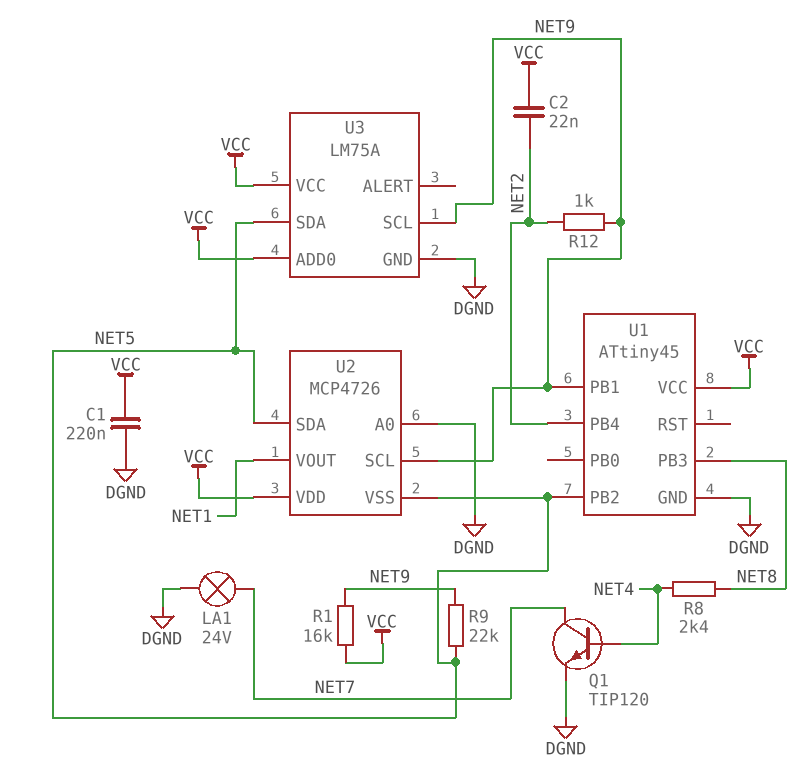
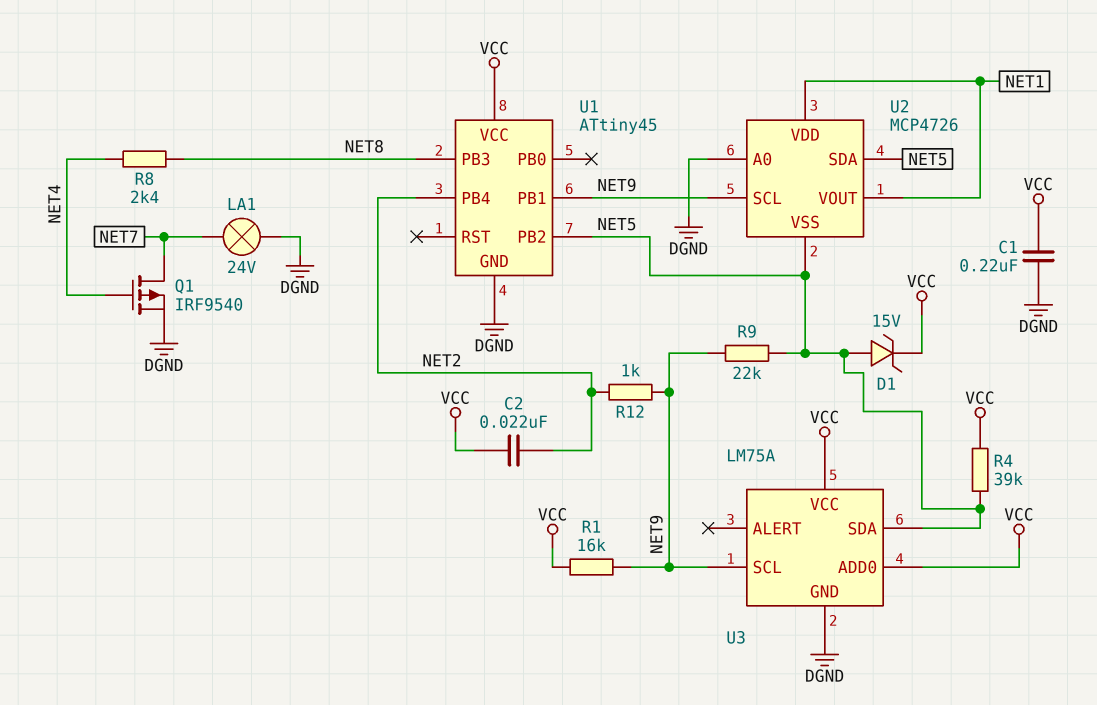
D1: none -> zener 15V (A NET5, K VCC)
Q1: NPN TIP120 (B NET4, C NET7, E DGND) -> PMOS IRF9540 (G NET4, D NET7, S DGND)
R4: none -> 39k (NET5, VCC)
U2 pin VDD: VCC -> NET1

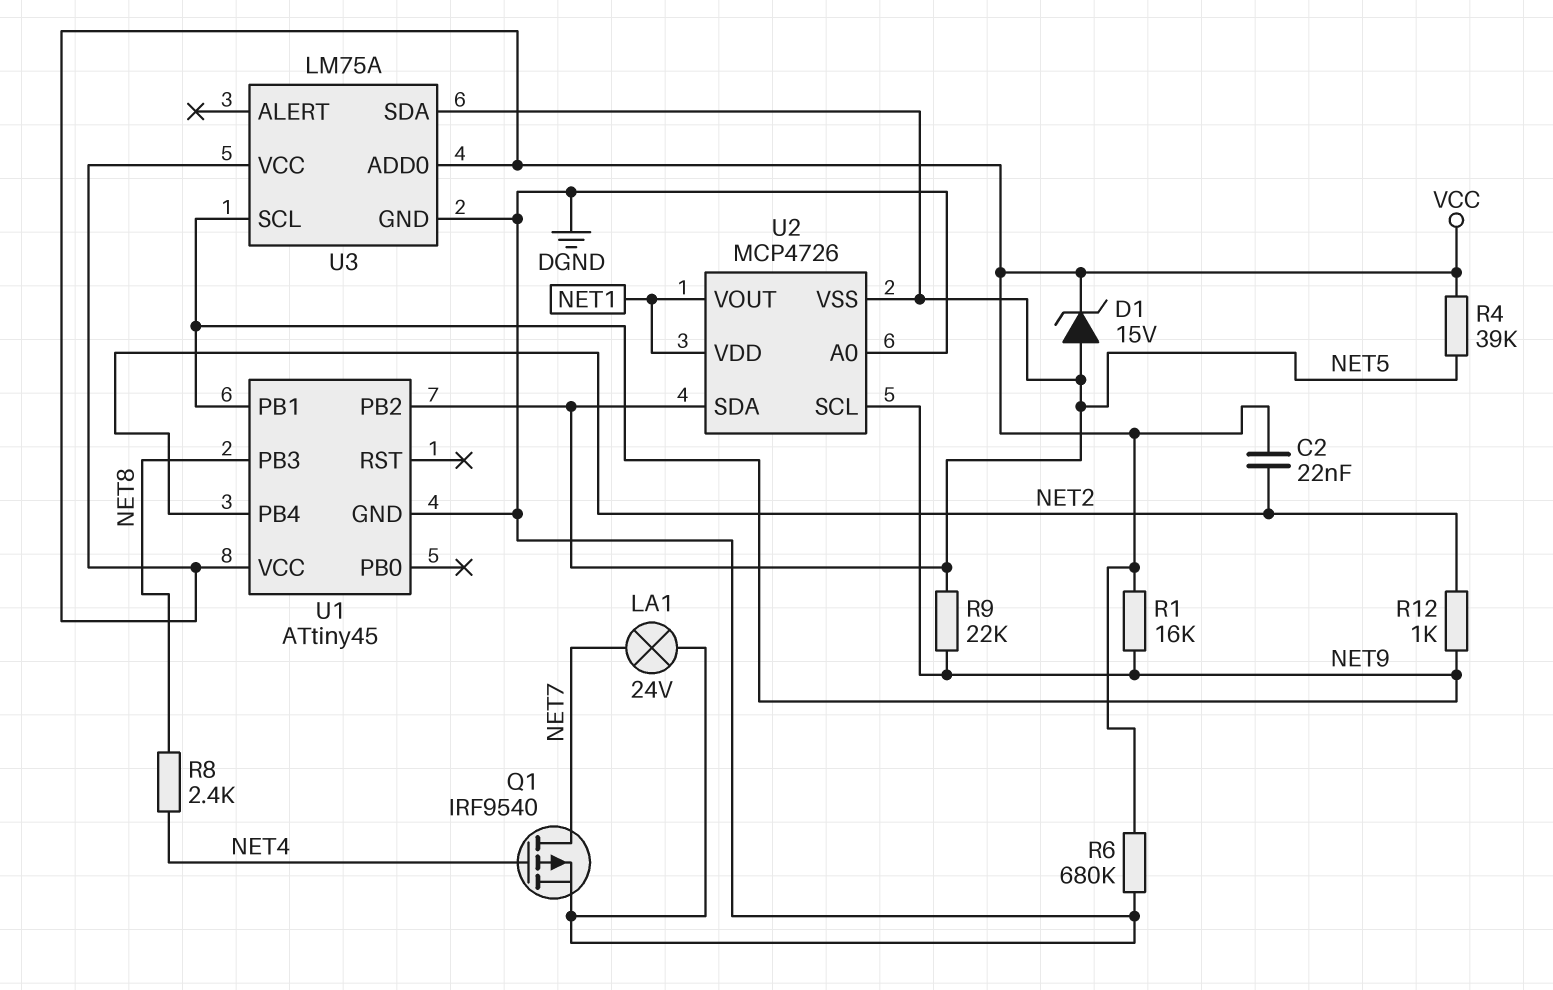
C1: 220nF (DGND, VCC) -> none
R6: none -> 680k (DGND, VCC)

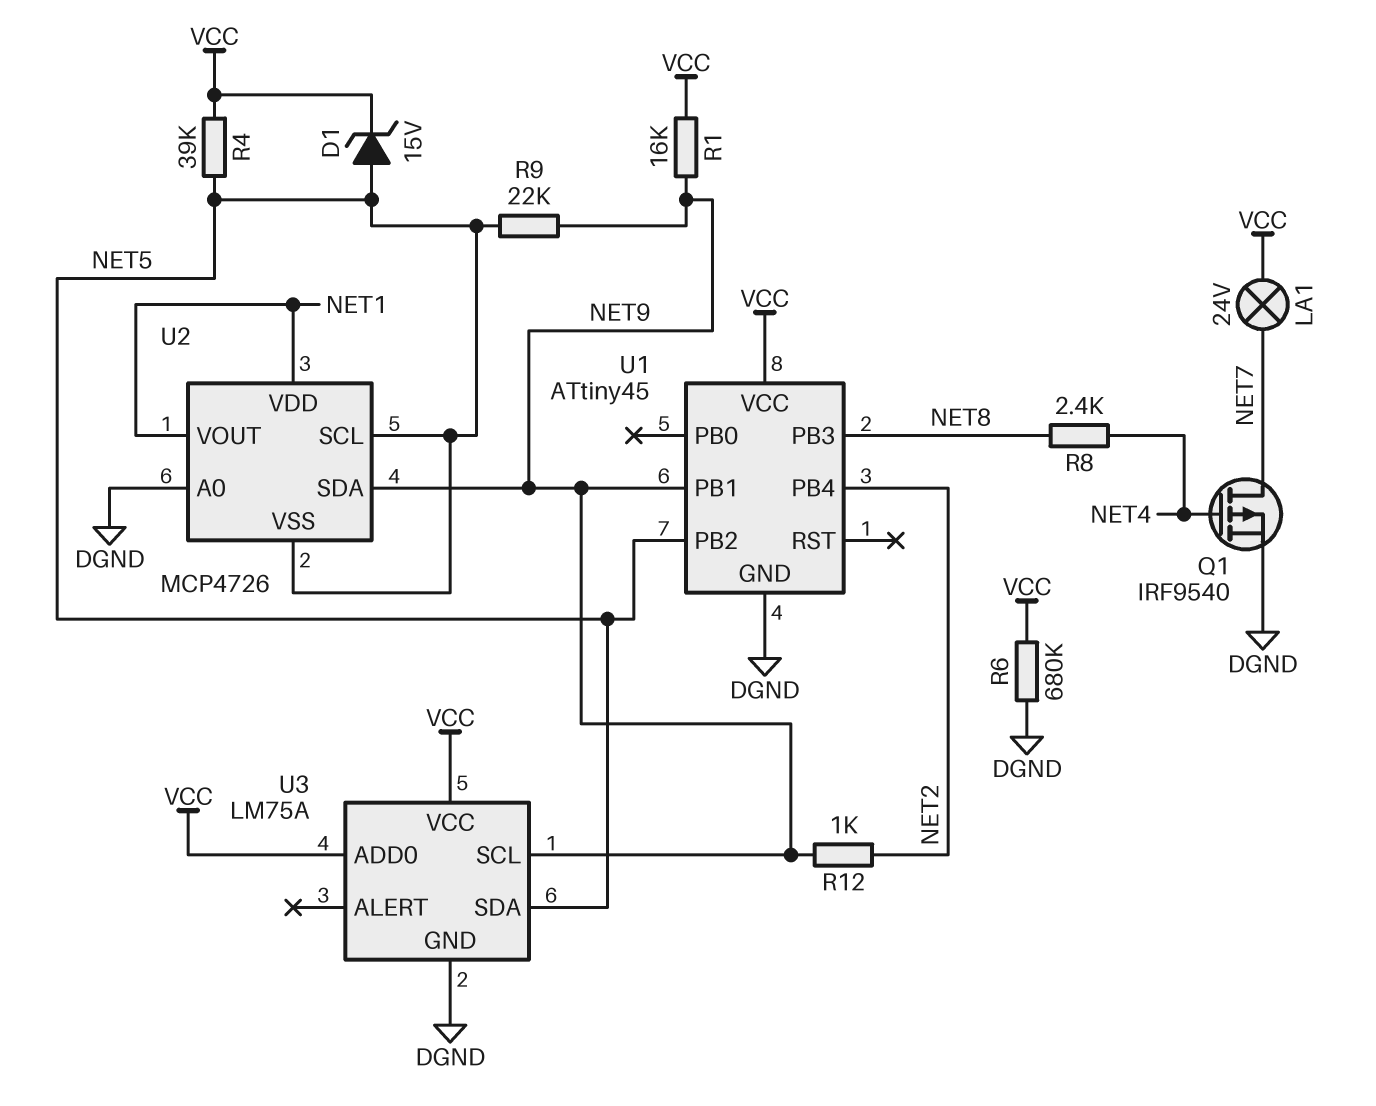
C2: 22nF (NET2, VCC) -> none
LA1: lamp 24V (DGND, NET7) -> lamp 24V (NET7, VCC)
U2 pin SCL: NET9 -> NET5
U2 pin SDA: NET5 -> NET9

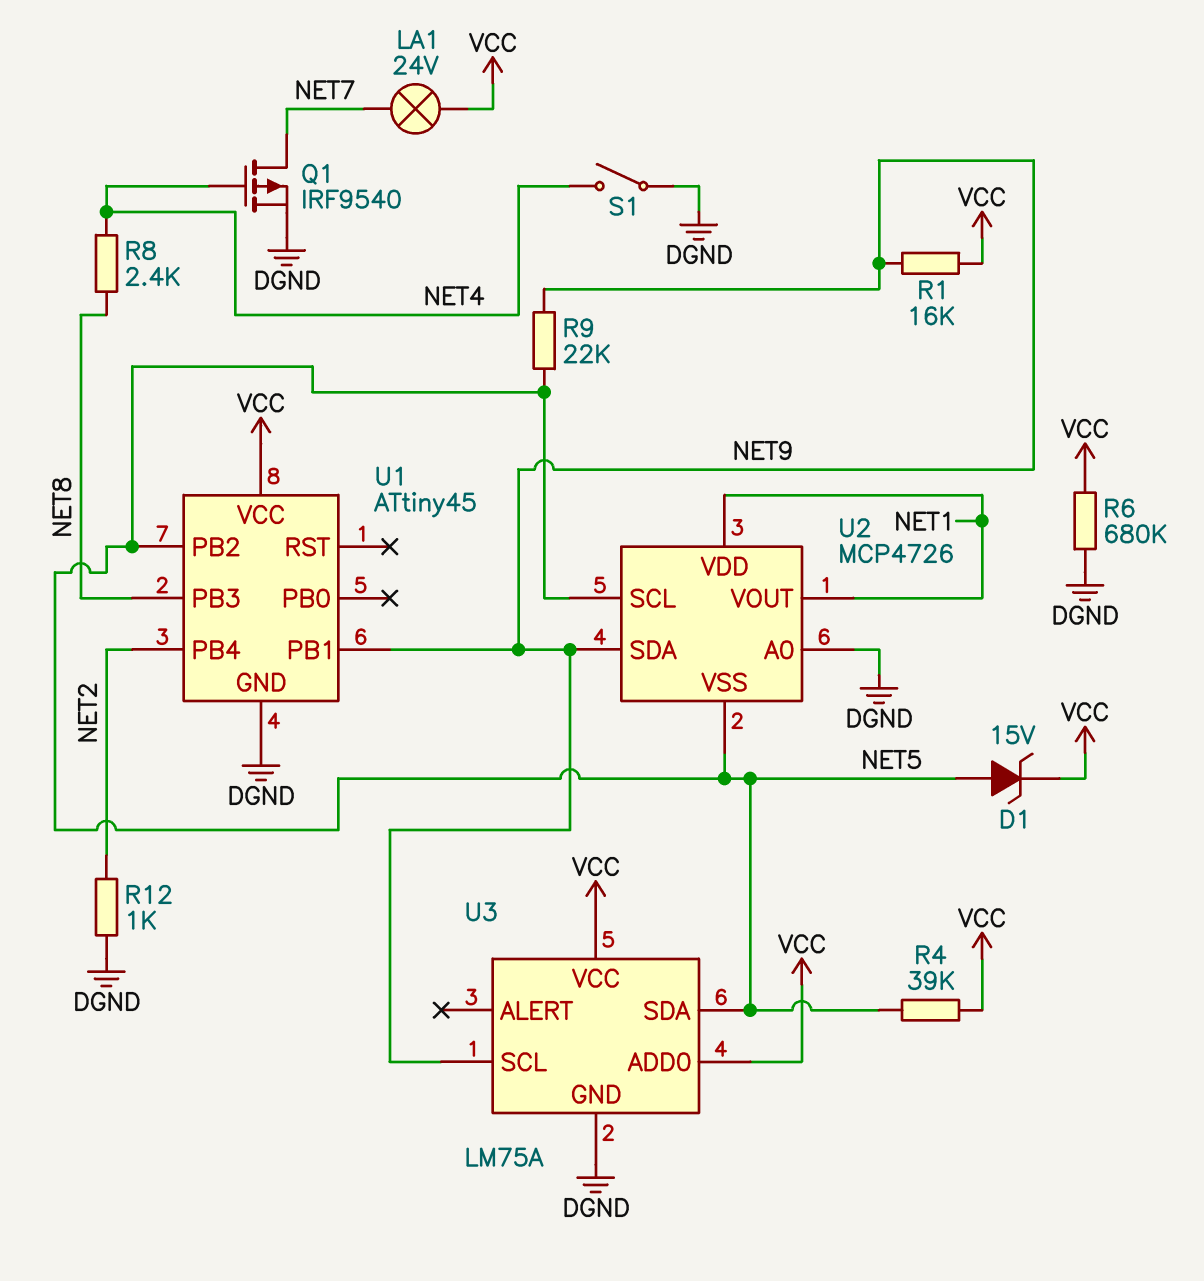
R12: 1k (NET2, NET9) -> 1k (DGND, NET2)
S1: none -> switch (DGND, NET4)

